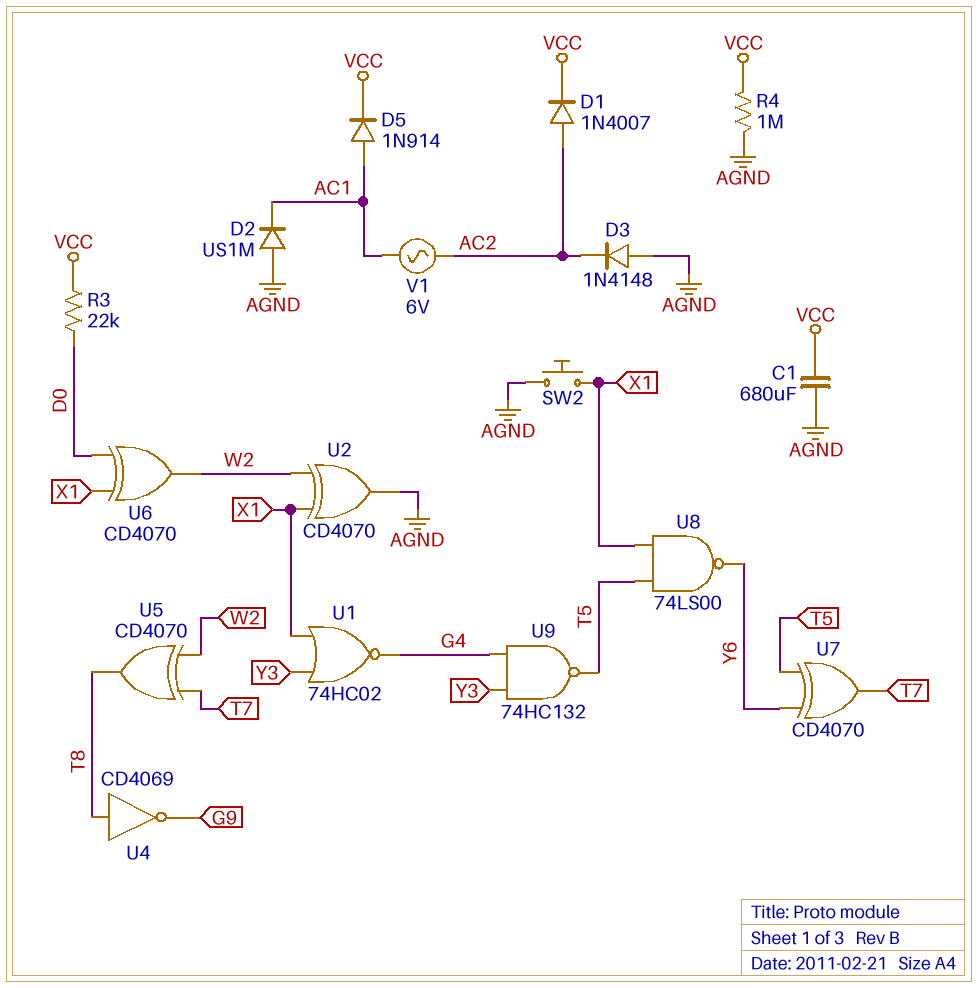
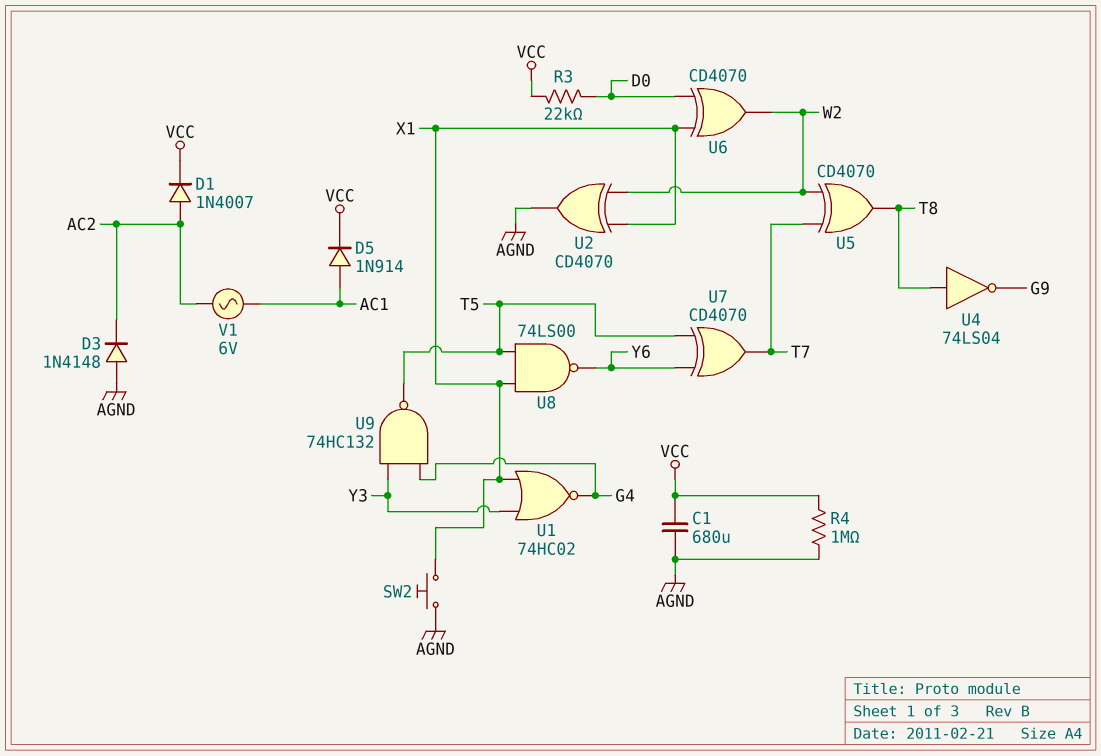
D2: diode US1M (A AGND, K AC1) -> none
U4: NOT CD4069 (in T8, out G9) -> NOT 74LS04 (in T8, out G9)

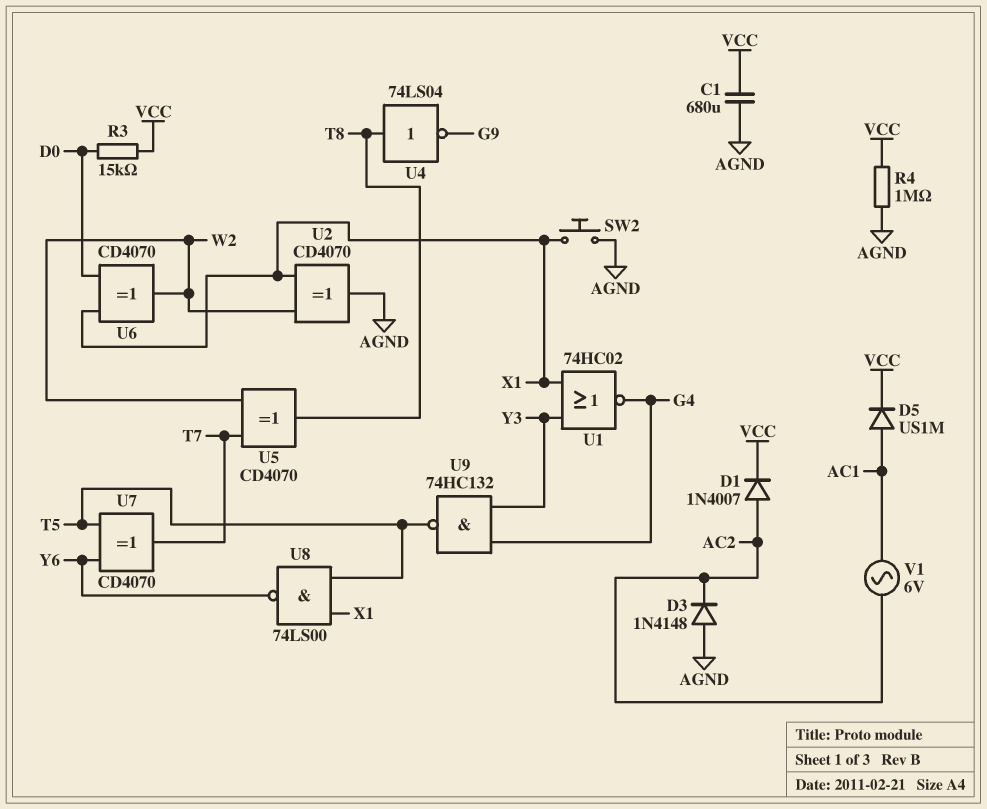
D5: diode 1N914 (A AC1, K VCC) -> diode US1M (A AC1, K VCC)
R3: 22k (D0, VCC) -> 15k (D0, VCC)

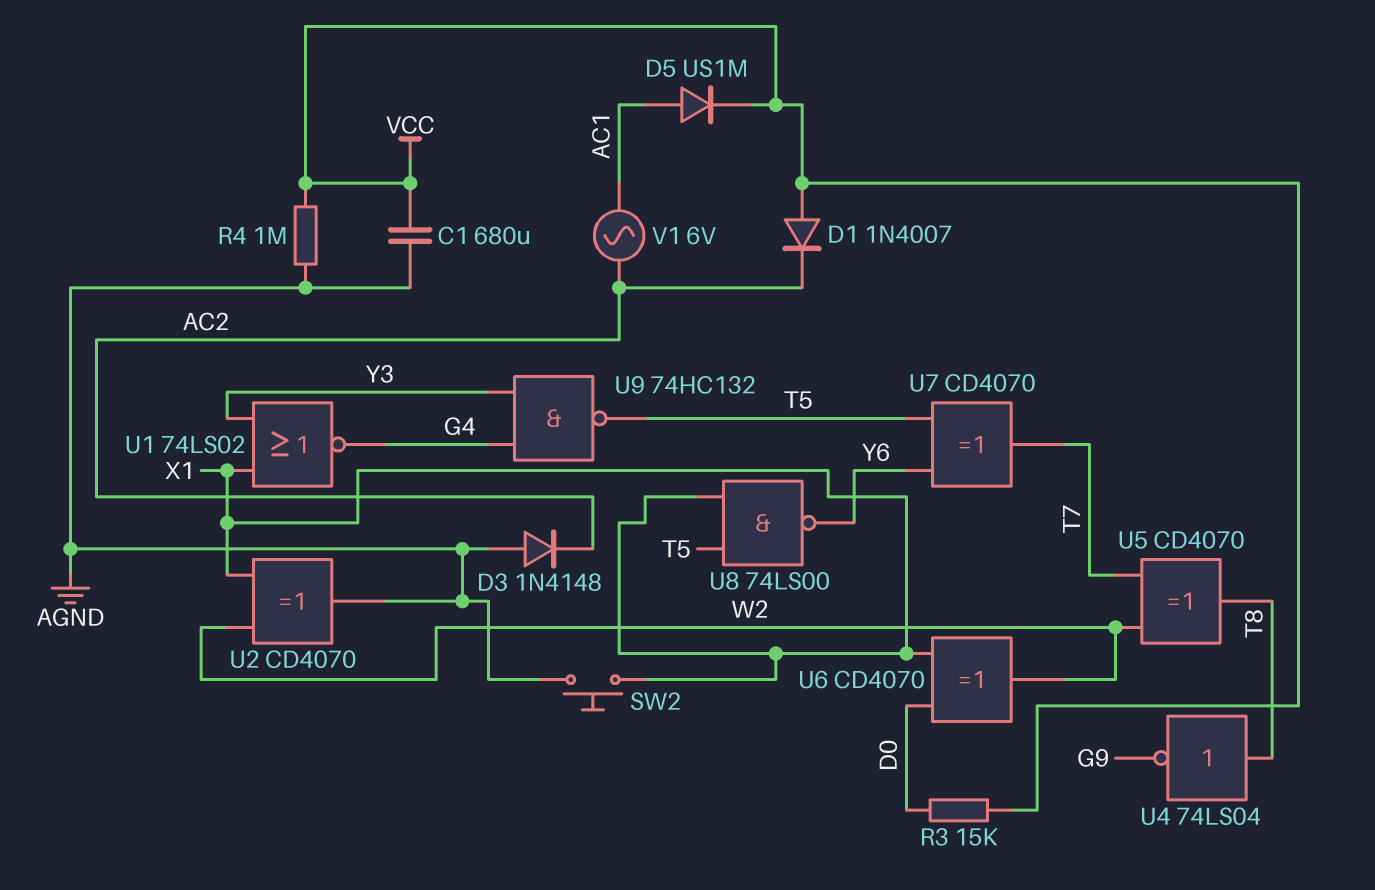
D1: diode 1N4007 (A AC2, K VCC) -> diode 1N4007 (A VCC, K AC2)
U1: NOR 74HC02 (in X1, in Y3, out G4) -> NOR 74LS02 (in X1, in Y3, out G4)

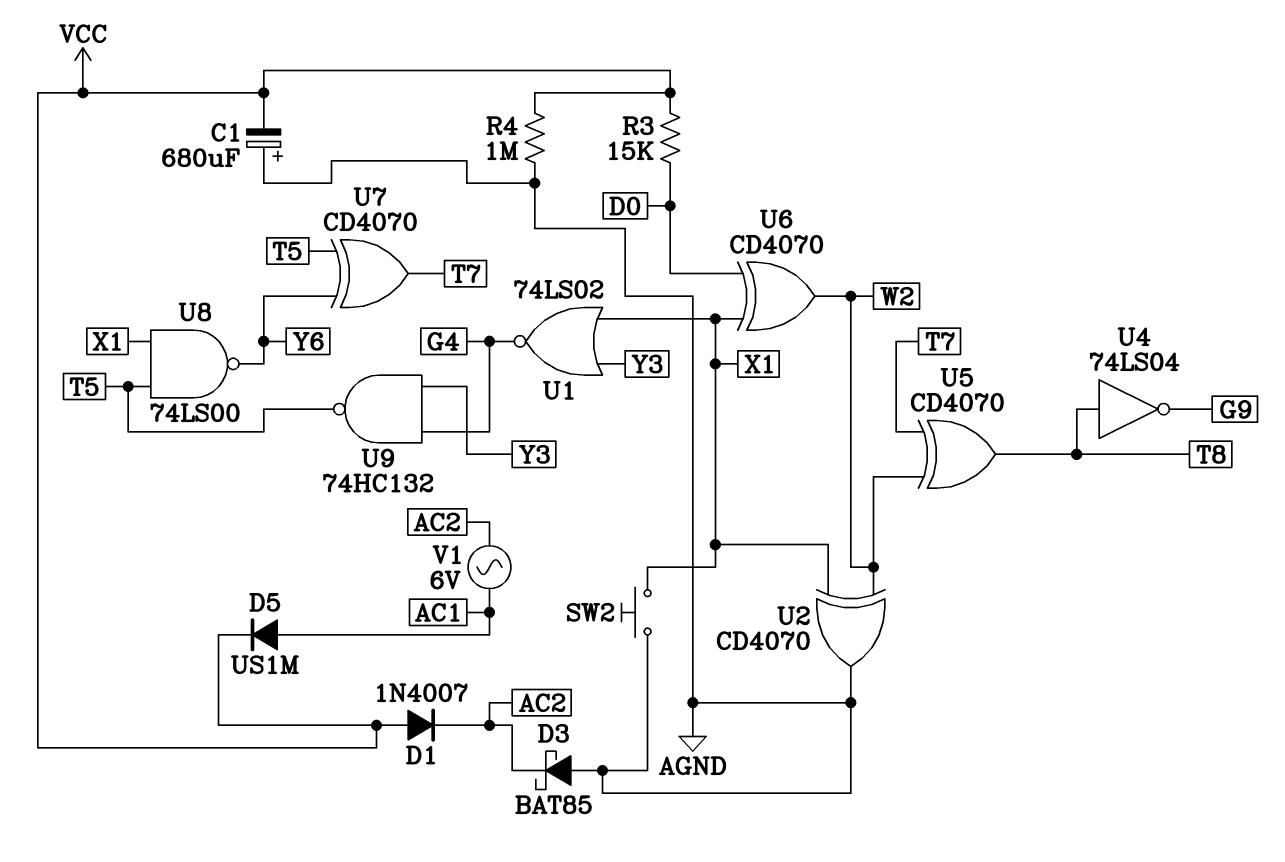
C1: 680uF (AGND, VCC) -> 680uF (plus AGND, minus VCC)
D3: diode 1N4148 (A AGND, K AC2) -> schottky BAT85 (A AGND, K AC2)

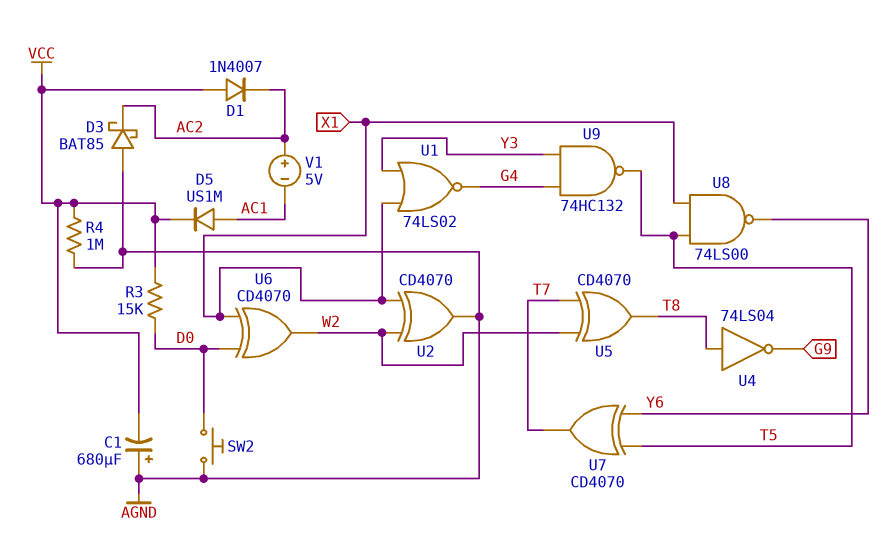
SW2: button (AGND, X1) -> button (AGND, D0)
V1: AC 6V (AC1, AC2) -> 5V (plus AC2, minus AC1)

